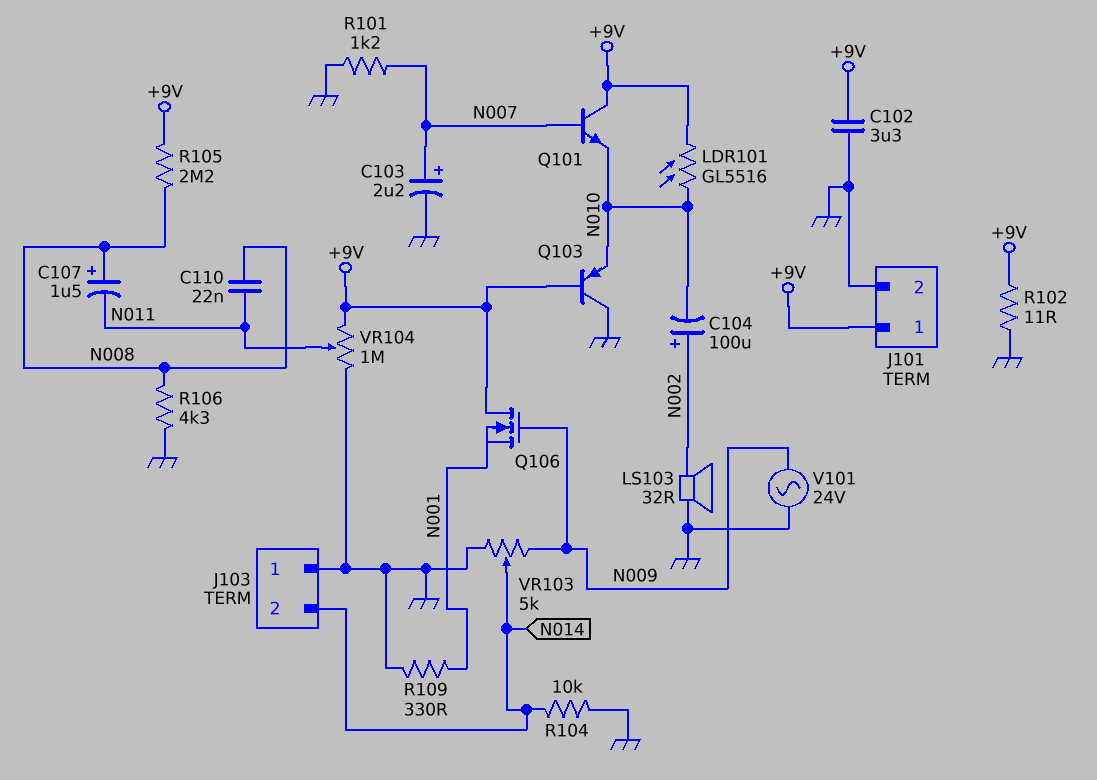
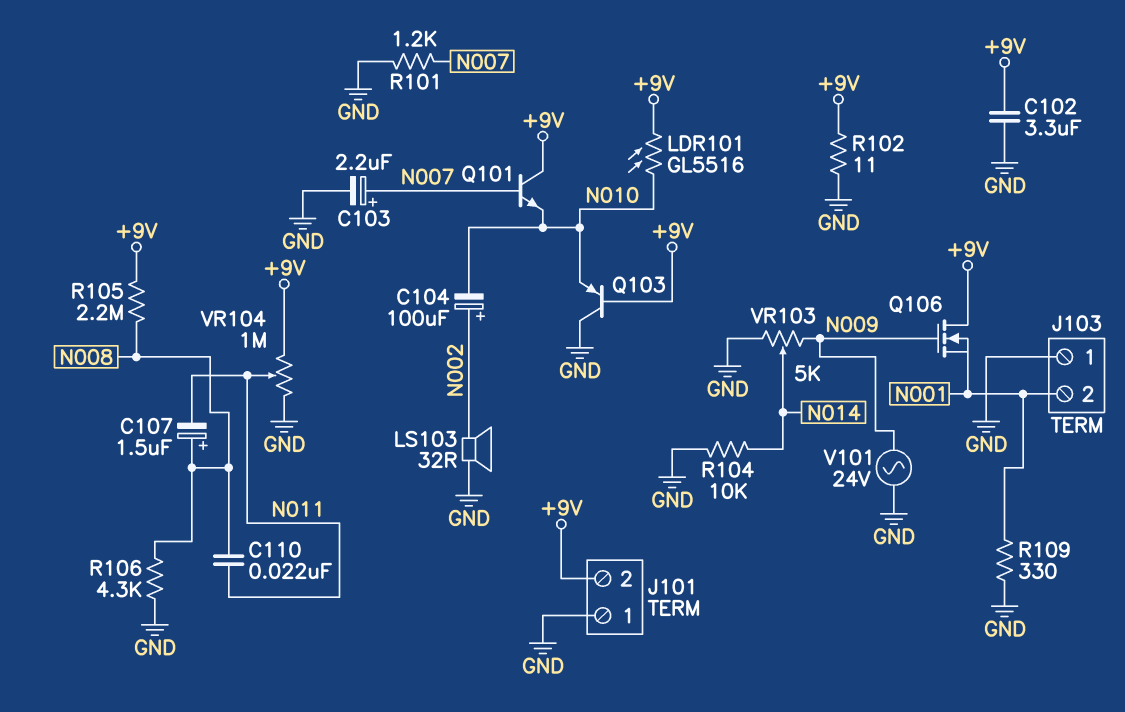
J101 pin 1: +9V -> GND
J101 pin 2: GND -> +9V
J103 pin 2: N014 -> N001

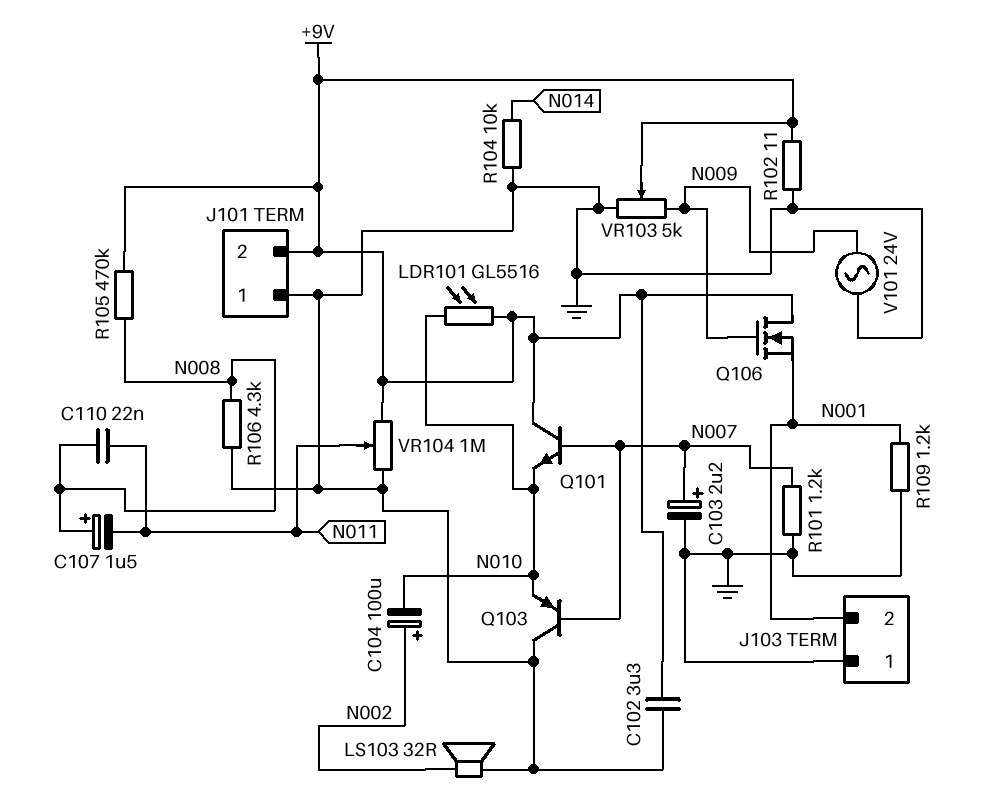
Q103: PNP (B +9V, C GND, E N010) -> PNP (B N007, C GND, E N010)
R105: 2.2M (+9V, N008) -> 470k (+9V, N008)
R109: 330 (GND, N001) -> 1.2k (GND, N001)
VR103: 5k (GND, N009, wiper N014) -> 5k (GND, N009, wiper +9V)

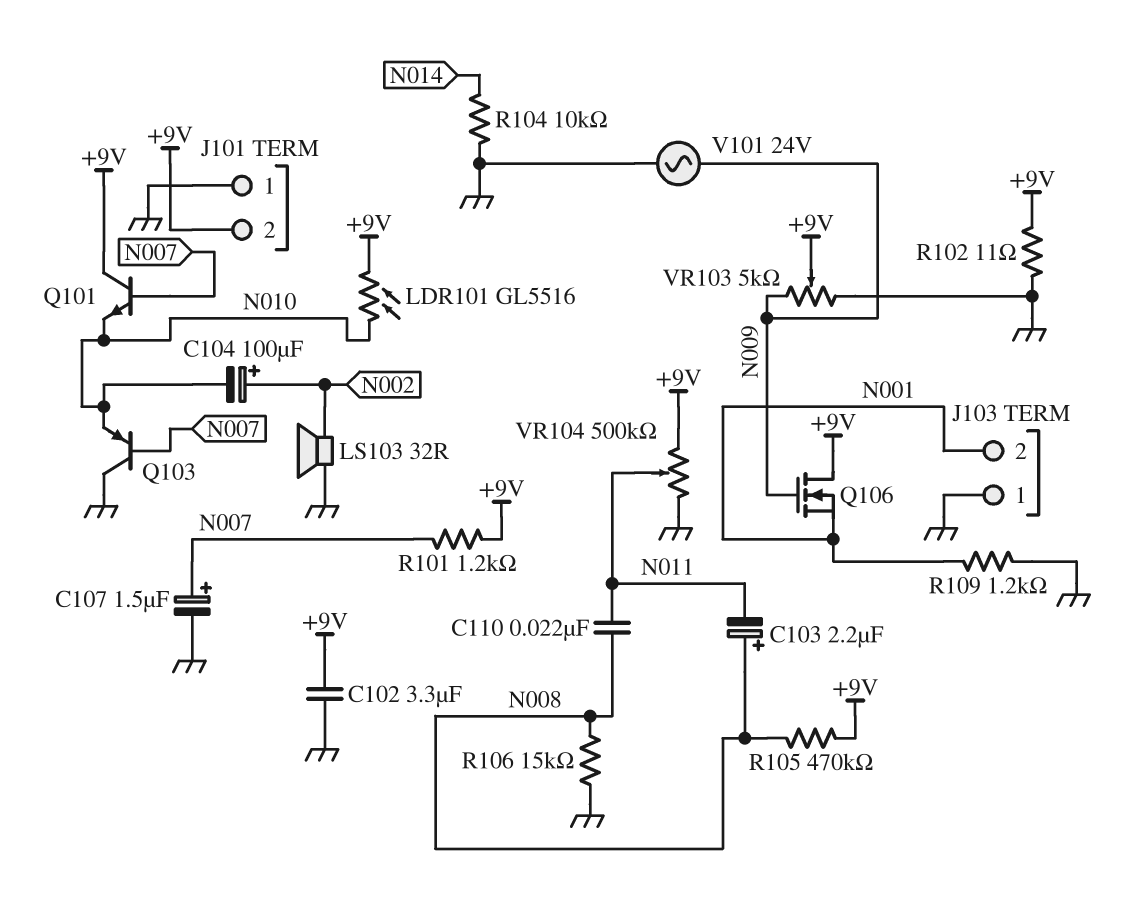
C103: 2.2uF (plus N007, minus GND) -> 2.2uF (plus N008, minus N011)
C107: 1.5uF (plus N008, minus N011) -> 1.5uF (plus N007, minus GND)
R101: 1.2k (GND, N007) -> 1.2k (+9V, N007)
R106: 4.3k (GND, N008) -> 15k (GND, N008)
VR104: 1M (+9V, GND, wiper N011) -> 500k (+9V, GND, wiper N011)

